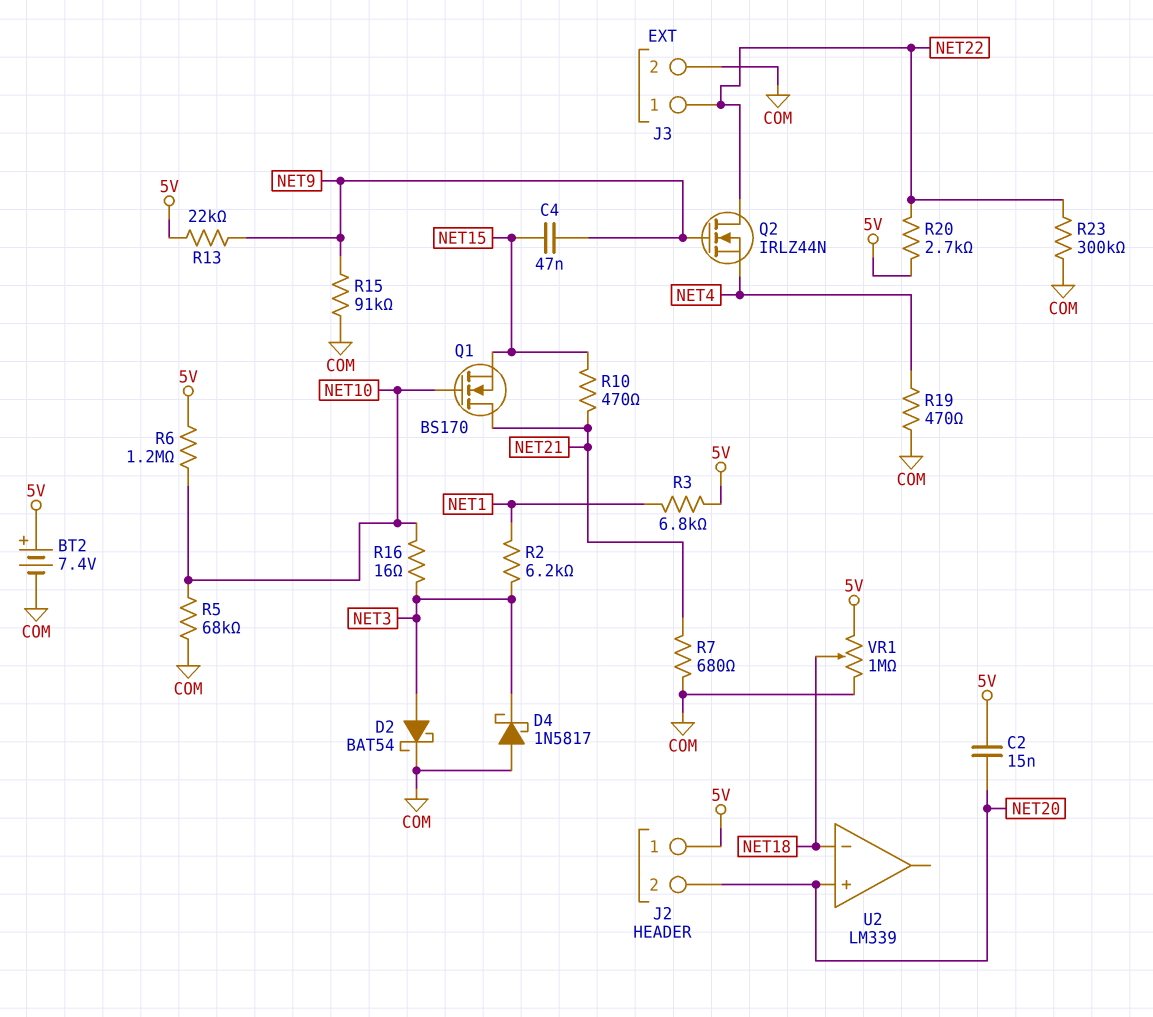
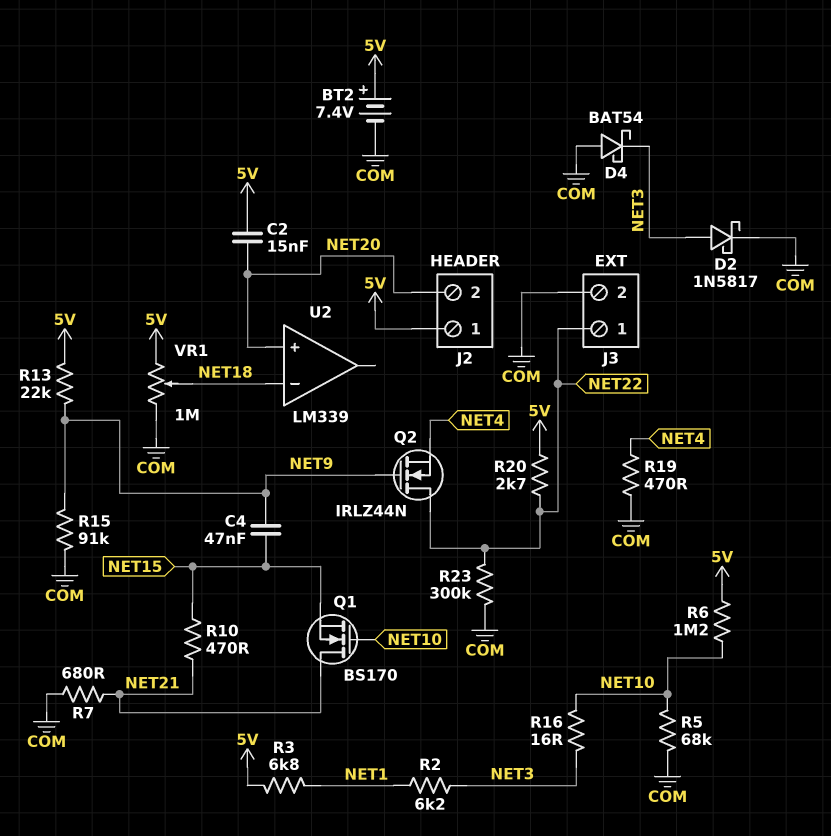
D2: schottky BAT54 (A NET3, K COM) -> schottky 1N5817 (A NET3, K COM)
D4: schottky 1N5817 (A COM, K NET3) -> schottky BAT54 (A COM, K NET3)

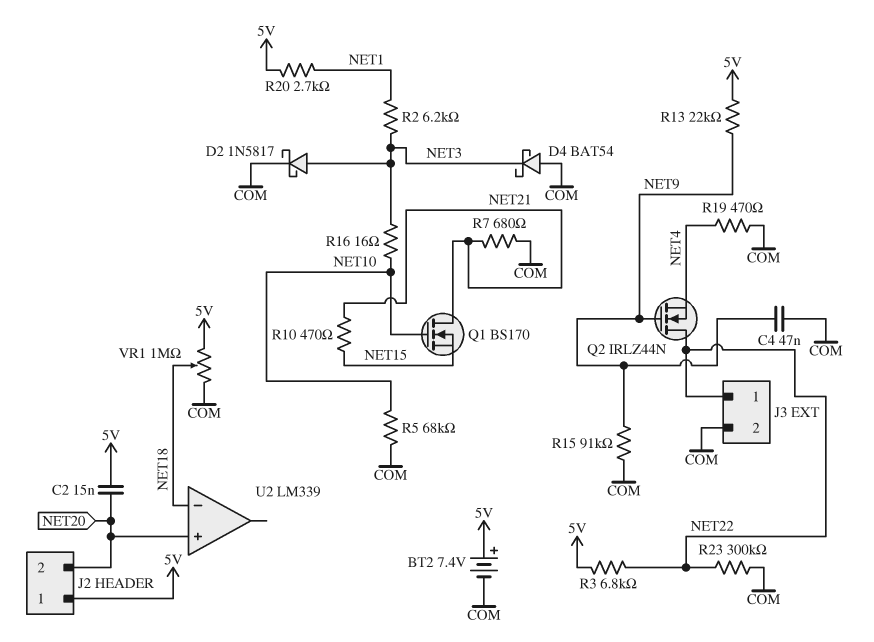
C4: 47nF (NET9, NET15) -> 47nF (COM, NET9)
R3: 6.8k (5V, NET1) -> 6.8k (5V, NET22)
R6: 1.2M (5V, NET10) -> none
R20: 2.7k (5V, NET22) -> 2.7k (5V, NET1)

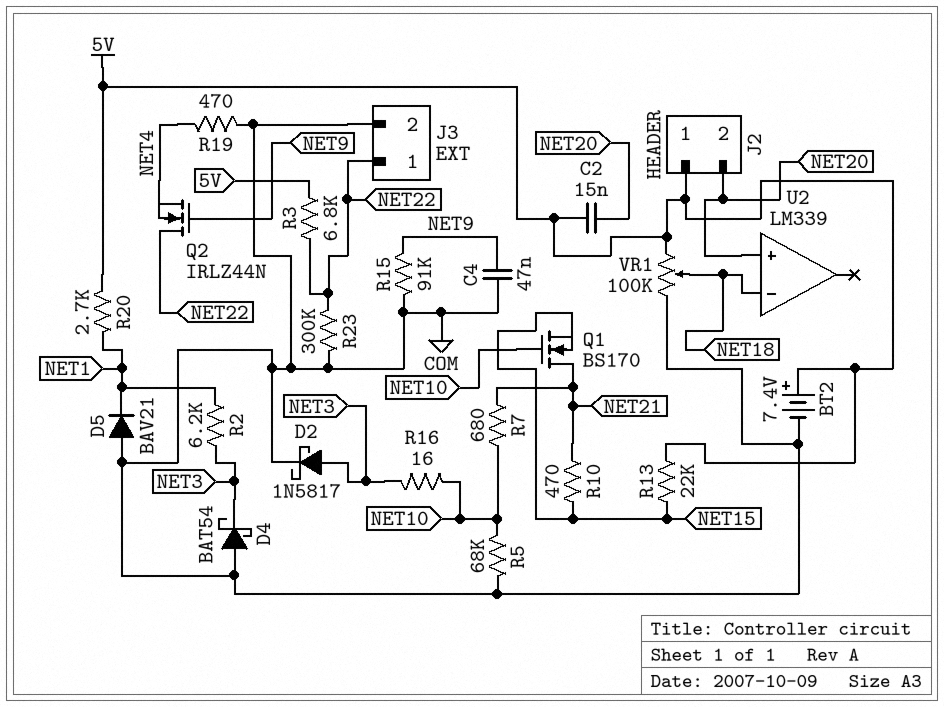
D5: none -> diode BAV21 (A COM, K NET1)
R7: 680 (COM, NET21) -> 680 (NET10, NET21)
R13: 22k (5V, NET9) -> 22k (5V, NET15)
VR1: 1M (5V, COM, wiper NET18) -> 100k (5V, COM, wiper NET18)

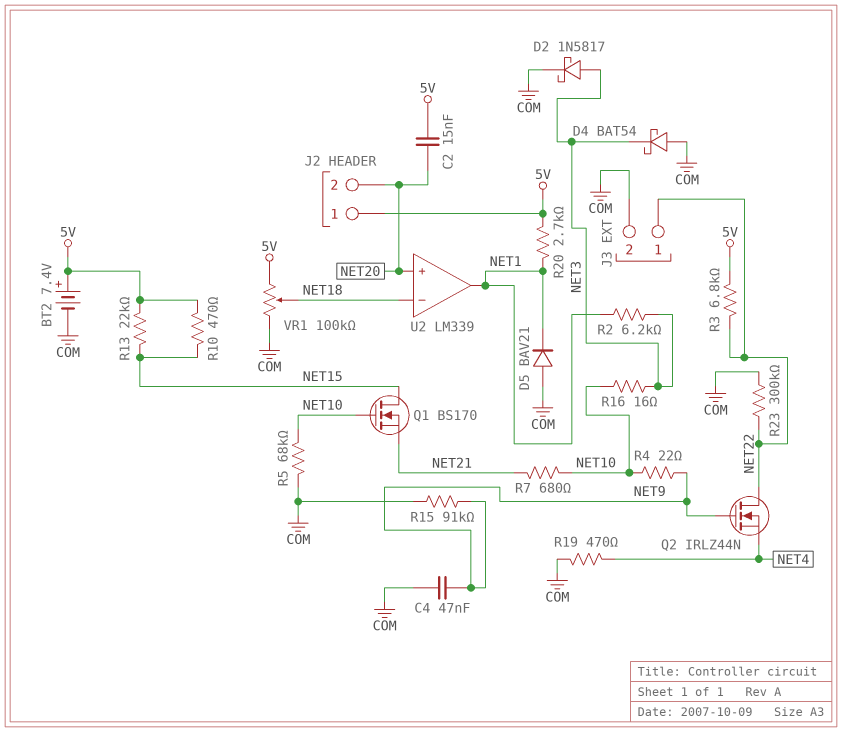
Q1: NMOS BS170 (G NET10, D NET21, S NET15) -> NMOS BS170 (G NET10, D NET15, S NET21)
R4: none -> 22 (NET9, NET10)
R10: 470 (NET15, NET21) -> 470 (5V, NET15)
U2 pin out: none -> NET1

